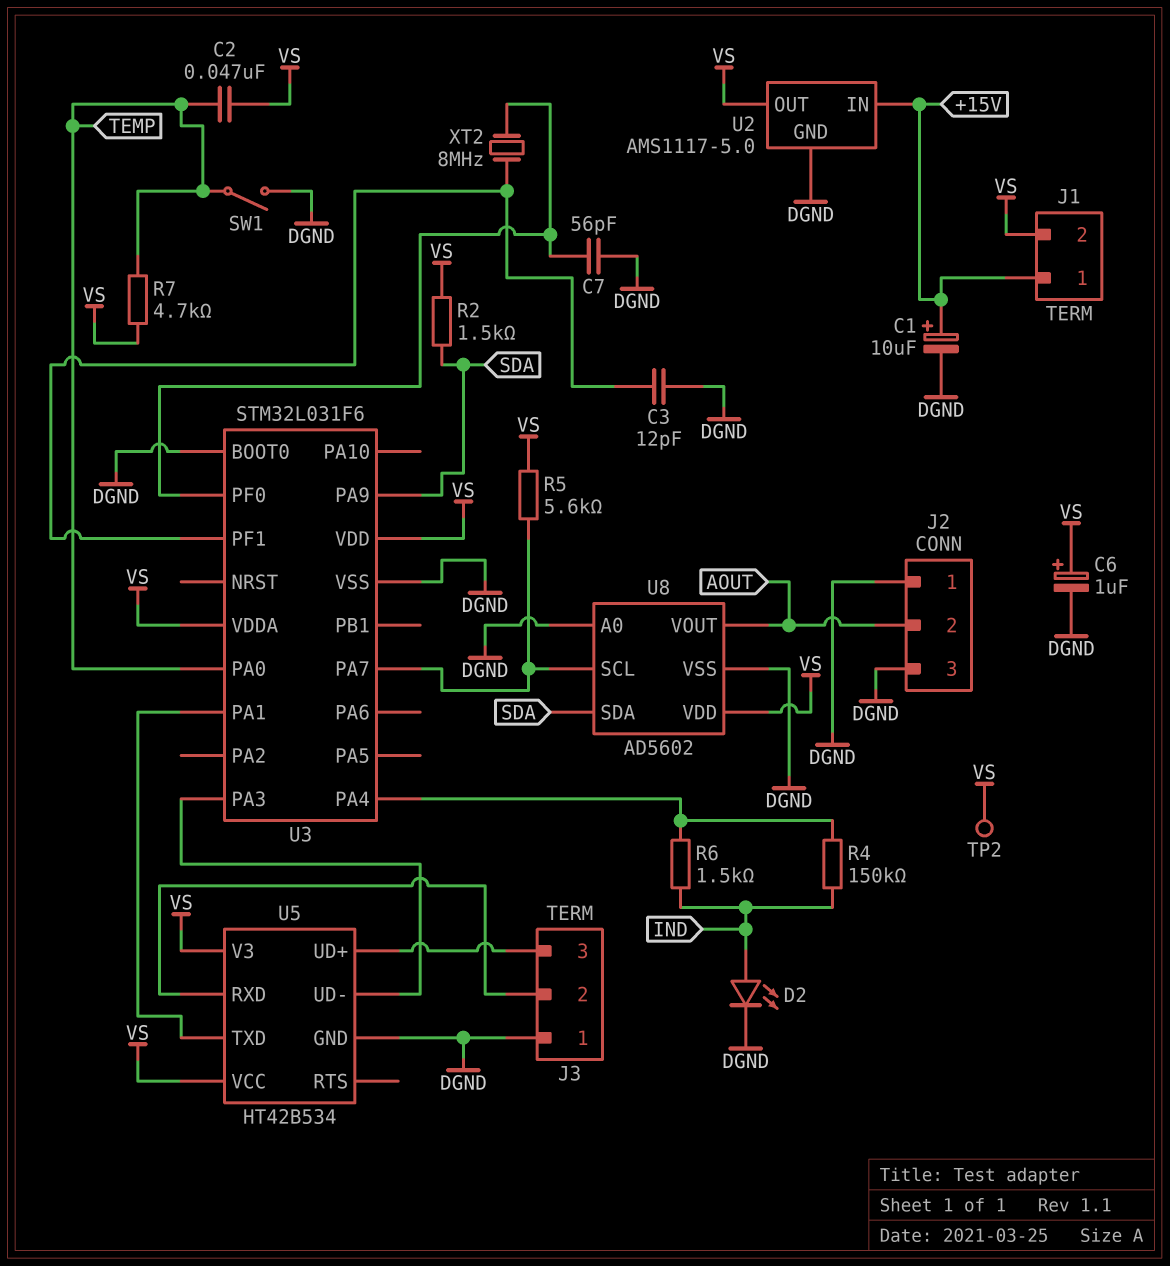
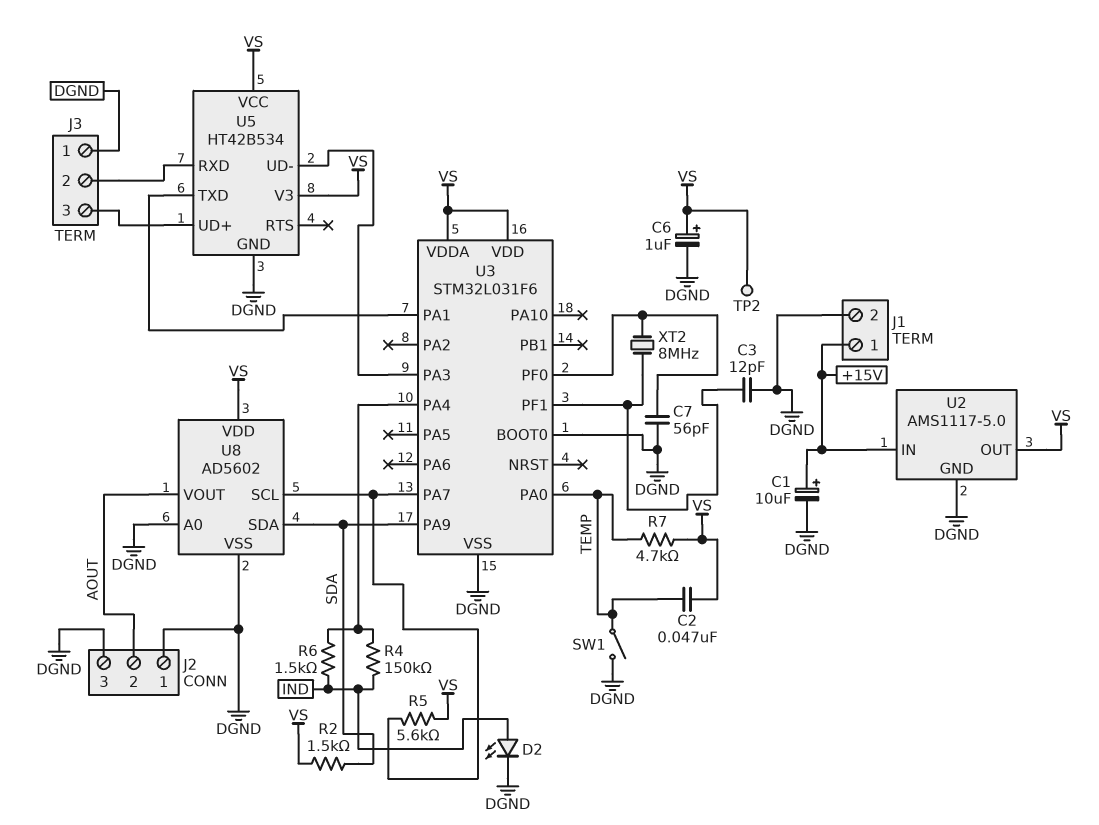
J1 pin 2: VS -> DGND

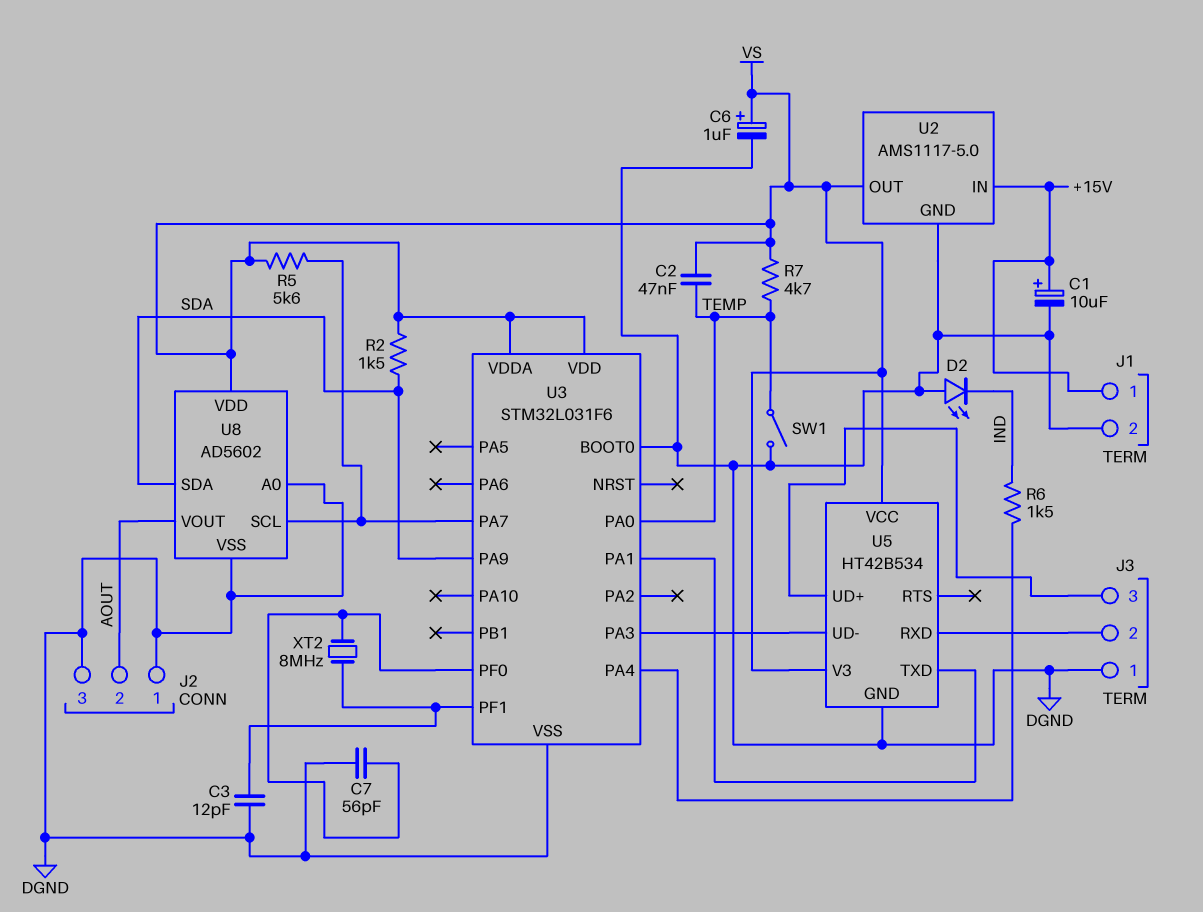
D2: LED (A IND, K DGND) -> LED (A DGND, K IND)
R4: 150k (IND, U3/PA4) -> none
TP2: test point (VS) -> none

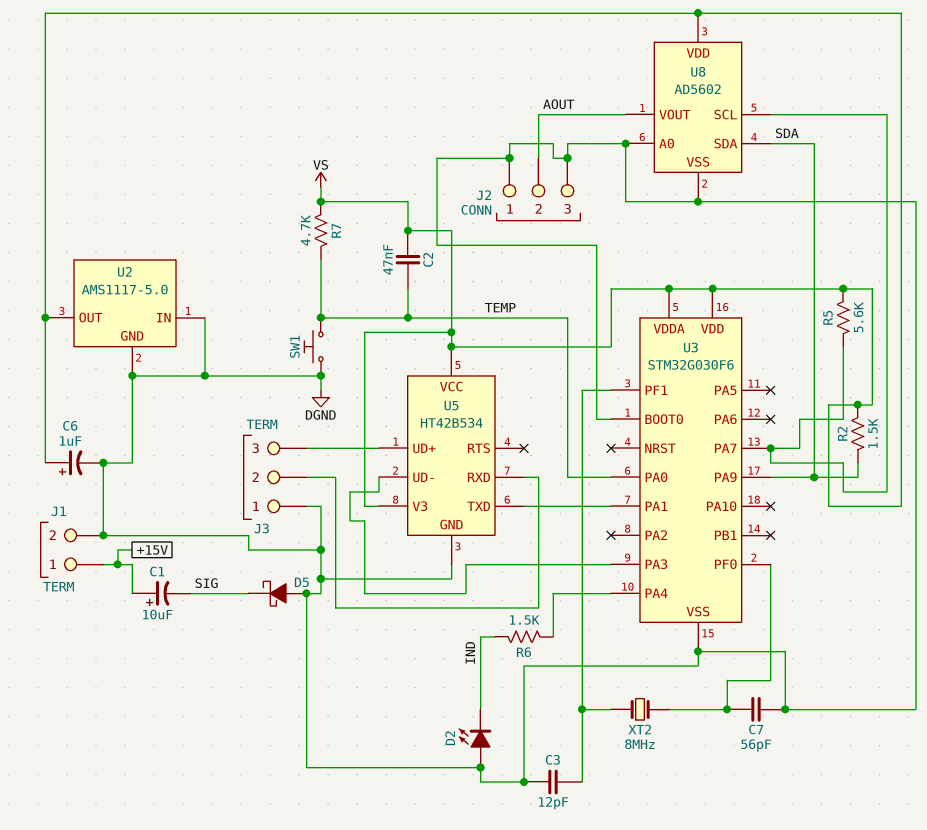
C1: 10uF (plus +15V, minus DGND) -> 10uF (plus +15V, minus SIG)
D5: none -> schottky (A DGND, K SIG)
SW1: switch (DGND, TEMP) -> button (DGND, TEMP)
U2 pin IN: +15V -> DGND
U3: STM32L031F6 -> STM32G030F6

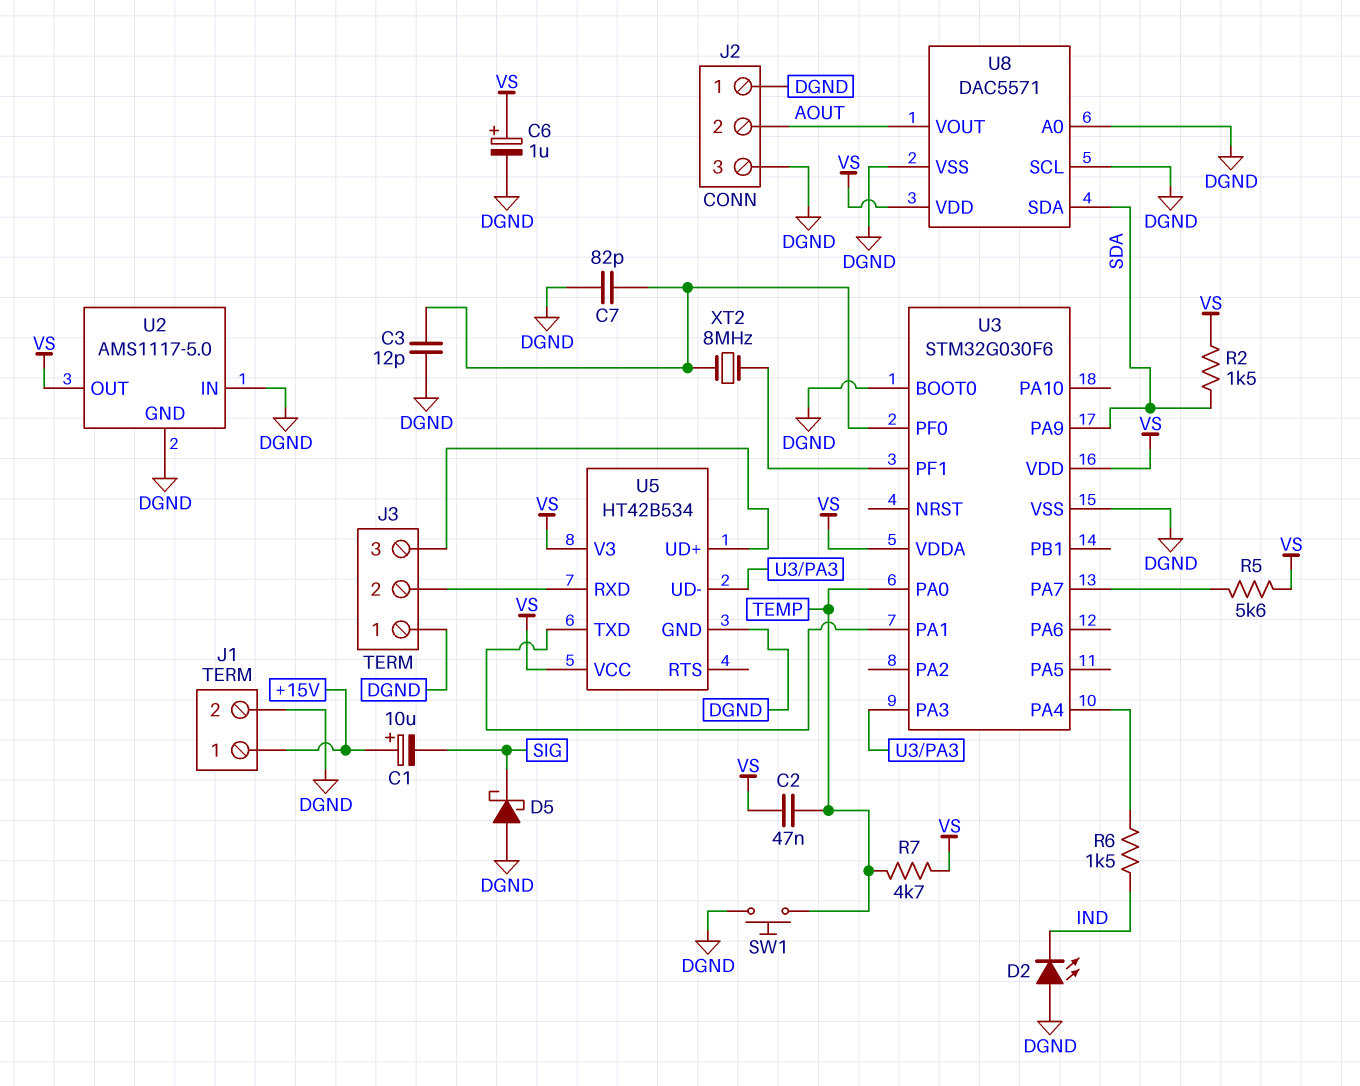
C3: 12pF (DGND, U3/PF1) -> 12pF (DGND, U3/PF0)
C7: 56pF (DGND, U3/PF0) -> 82pF (DGND, U3/PF0)
U8: AD5602 -> DAC5571
U8 pin SCL: U3/PA7 -> DGND

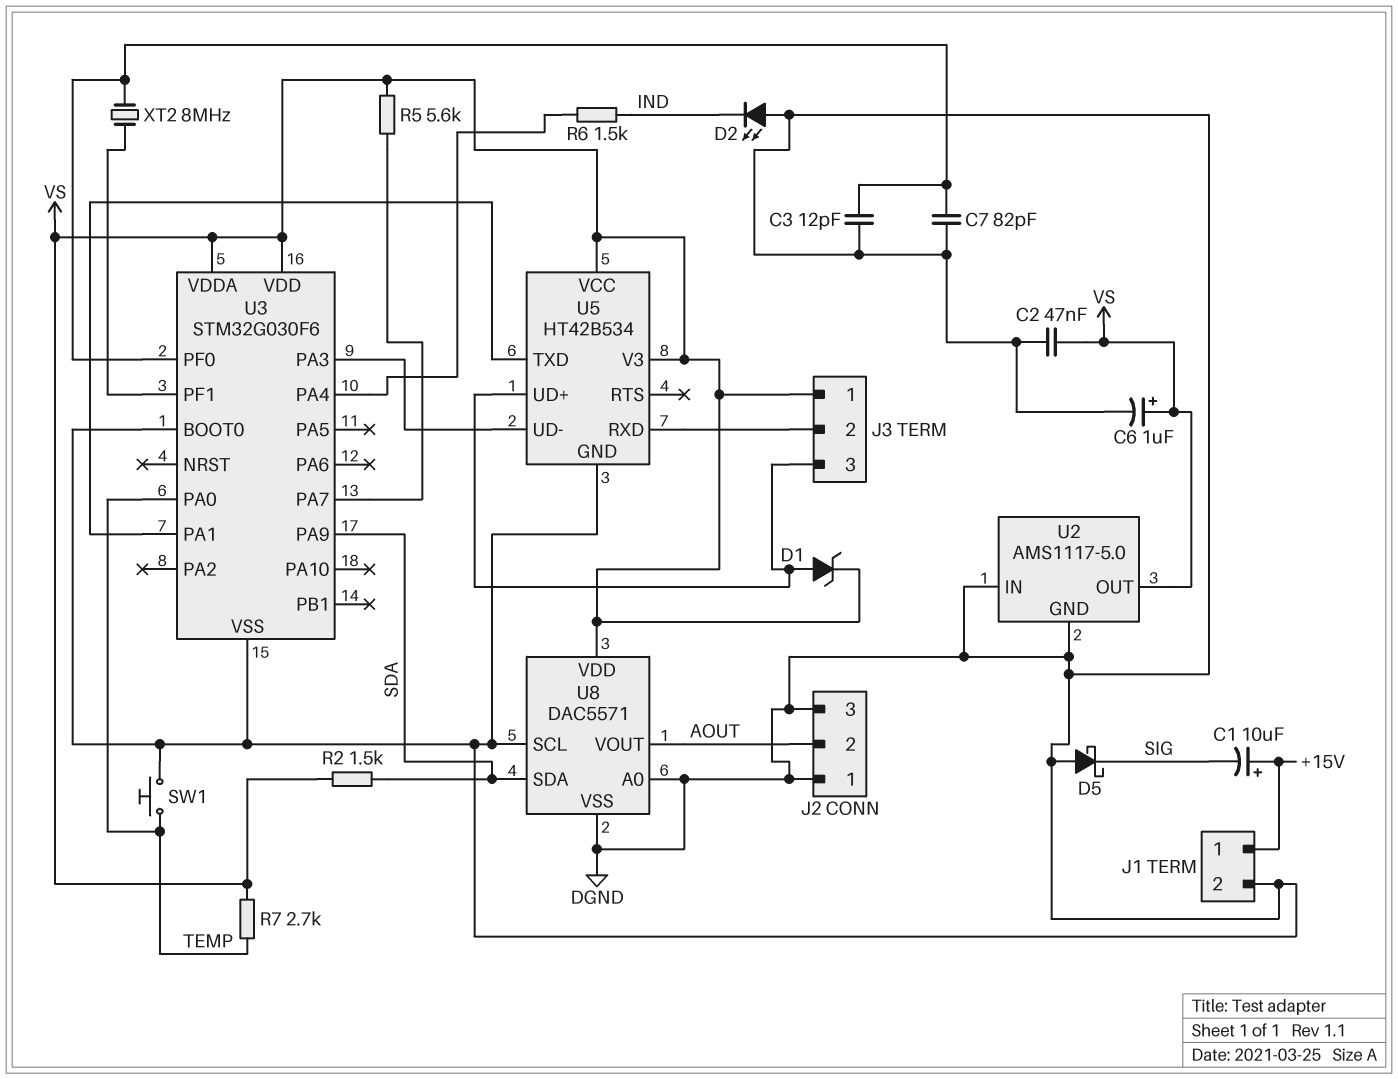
C2: 47nF (TEMP, VS) -> 47nF (DGND, VS)
D1: none -> zener (A J3/3, K VS)
J3 pin 1: DGND -> VS
R7: 4.7k (TEMP, VS) -> 2.7k (TEMP, VS)

